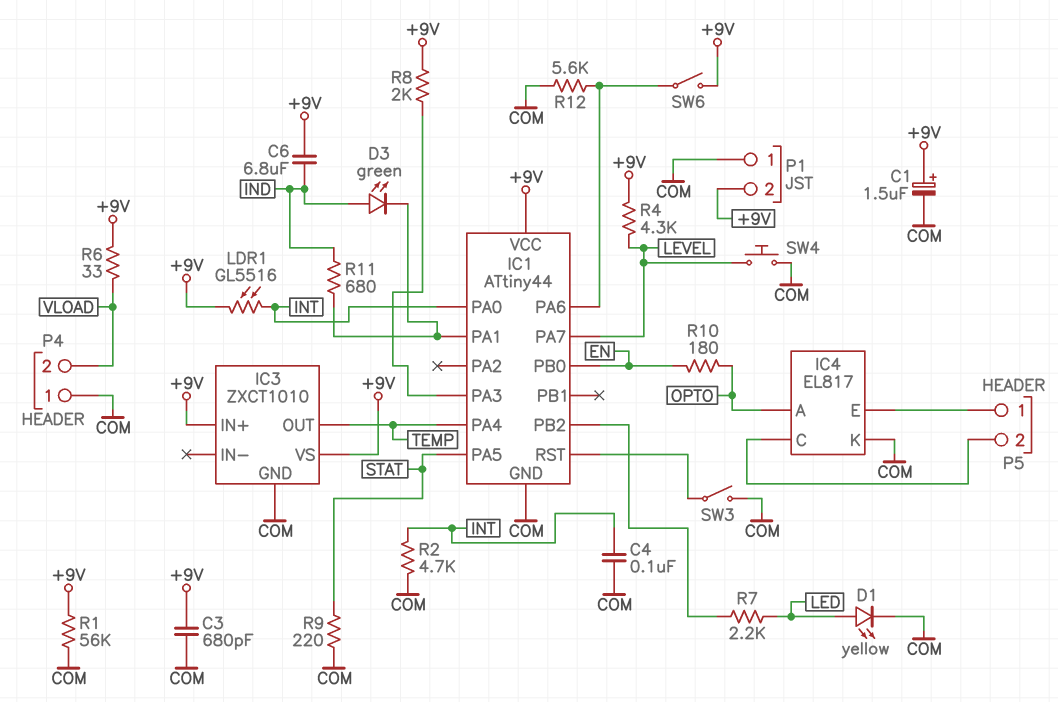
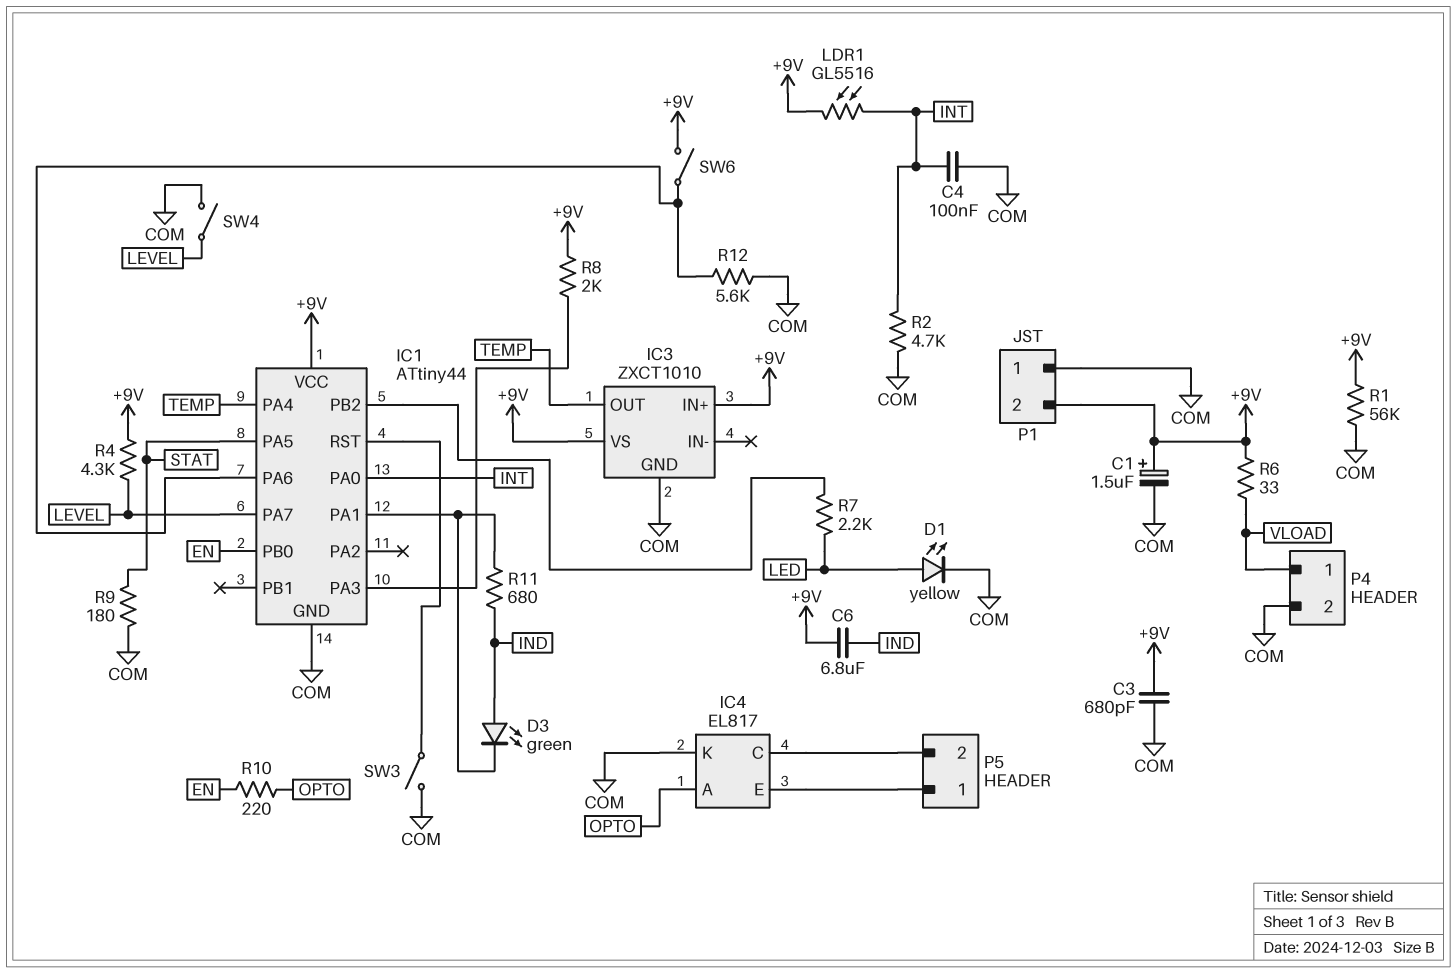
P4 pin 1: COM -> VLOAD
P4 pin 2: VLOAD -> COM
R9: 220 (COM, STAT) -> 180 (COM, STAT)
R10: 180 (EN, OPTO) -> 220 (EN, OPTO)
SW4: button (COM, LEVEL) -> switch (COM, LEVEL)

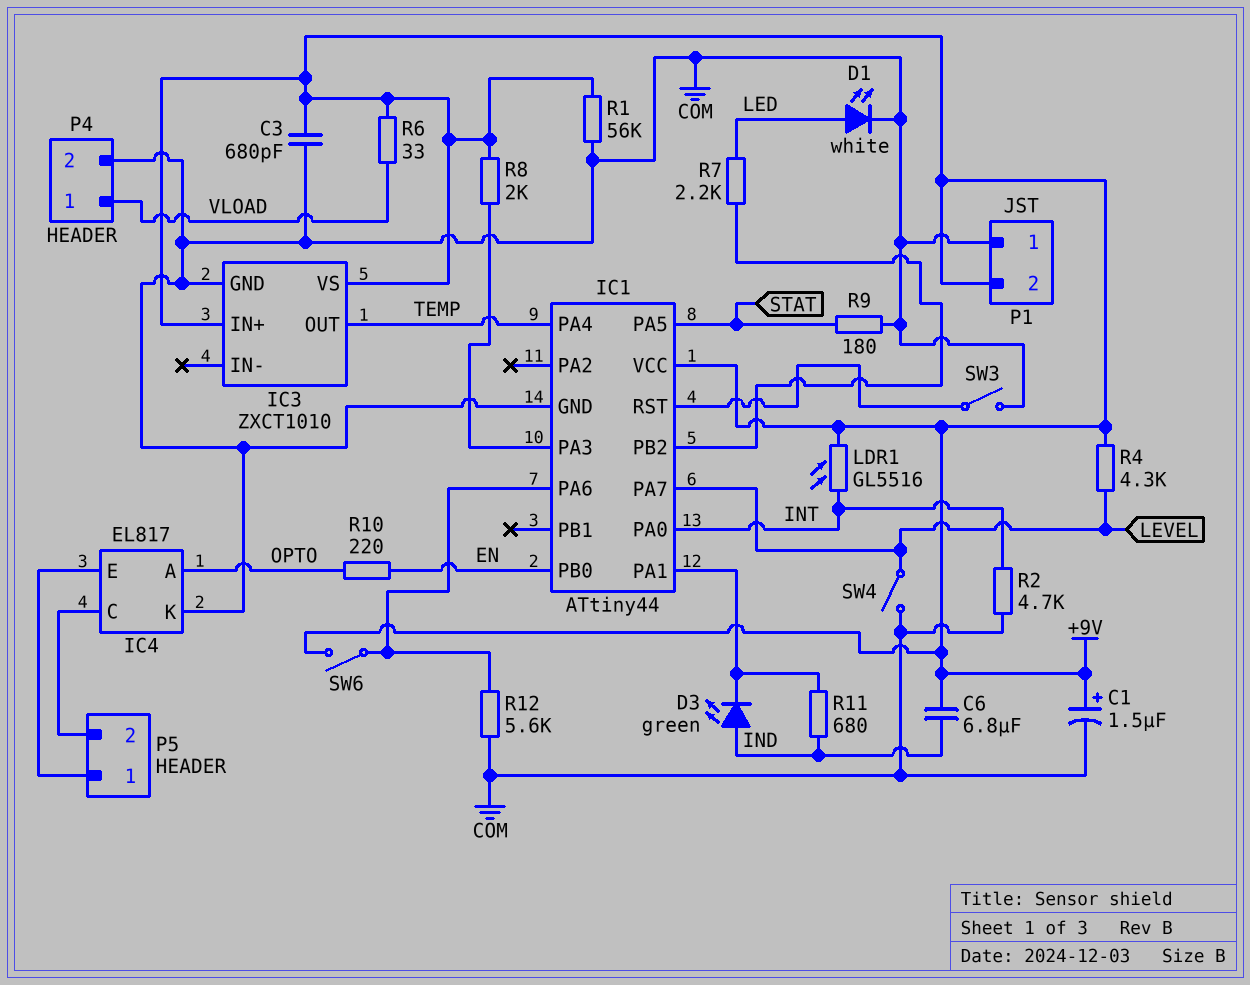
C4: 100nF (COM, INT) -> none
D1: LED yellow (A LED, K COM) -> LED white (A LED, K COM)

